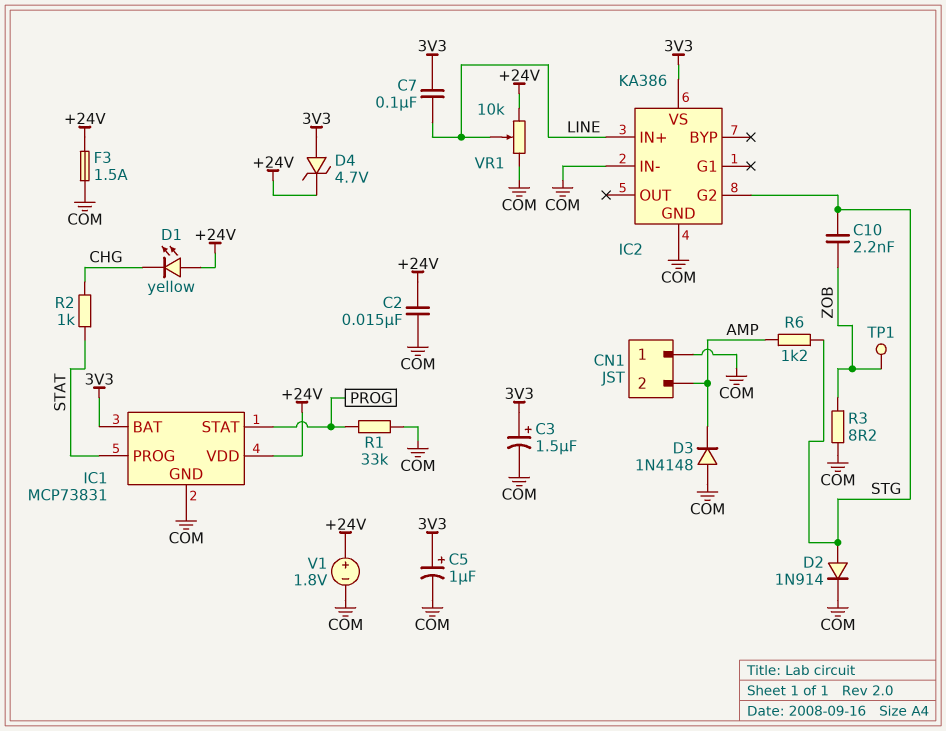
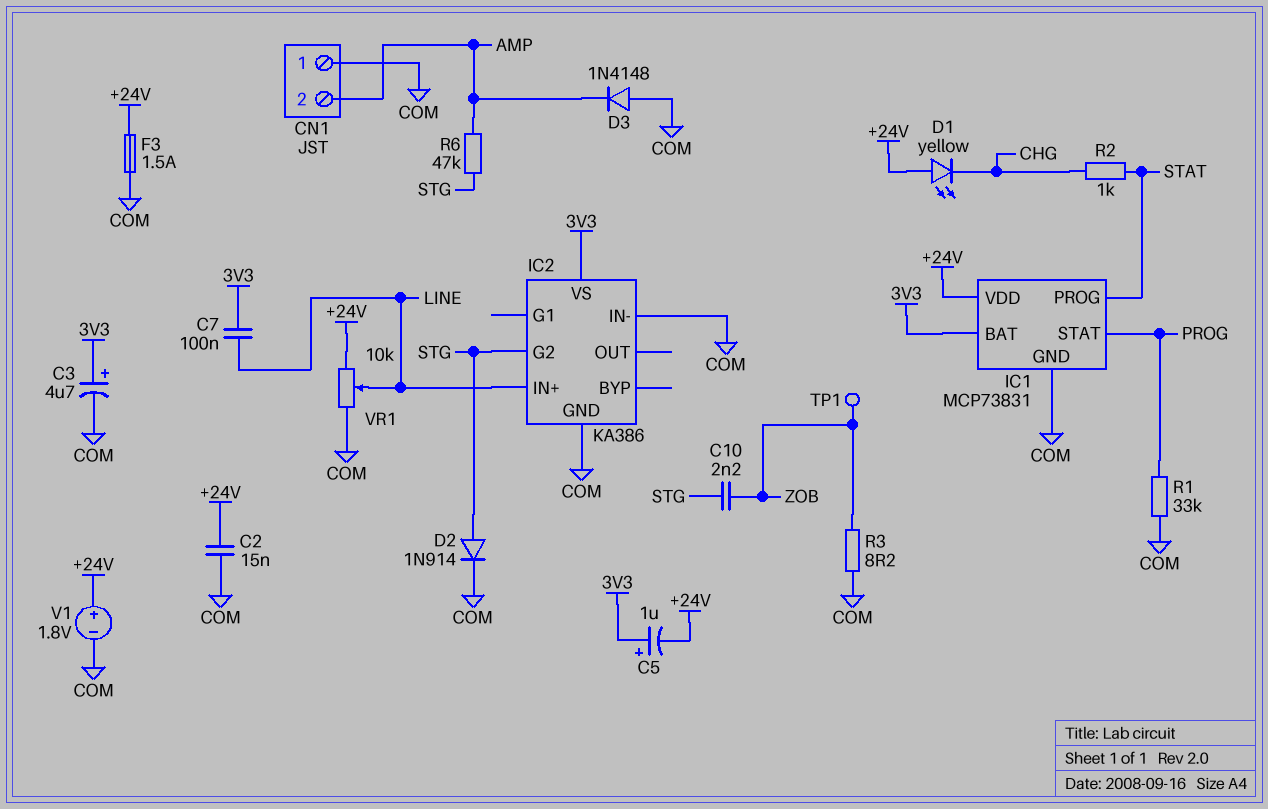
C3: 1.5uF (plus 3V3, minus COM) -> 4.7uF (plus 3V3, minus COM)
C5: 1uF (plus 3V3, minus COM) -> 1uF (plus 3V3, minus +24V)
D4: zener 4.7V (A 3V3, K +24V) -> none
R6: 1.2k (AMP, STG) -> 47k (AMP, STG)

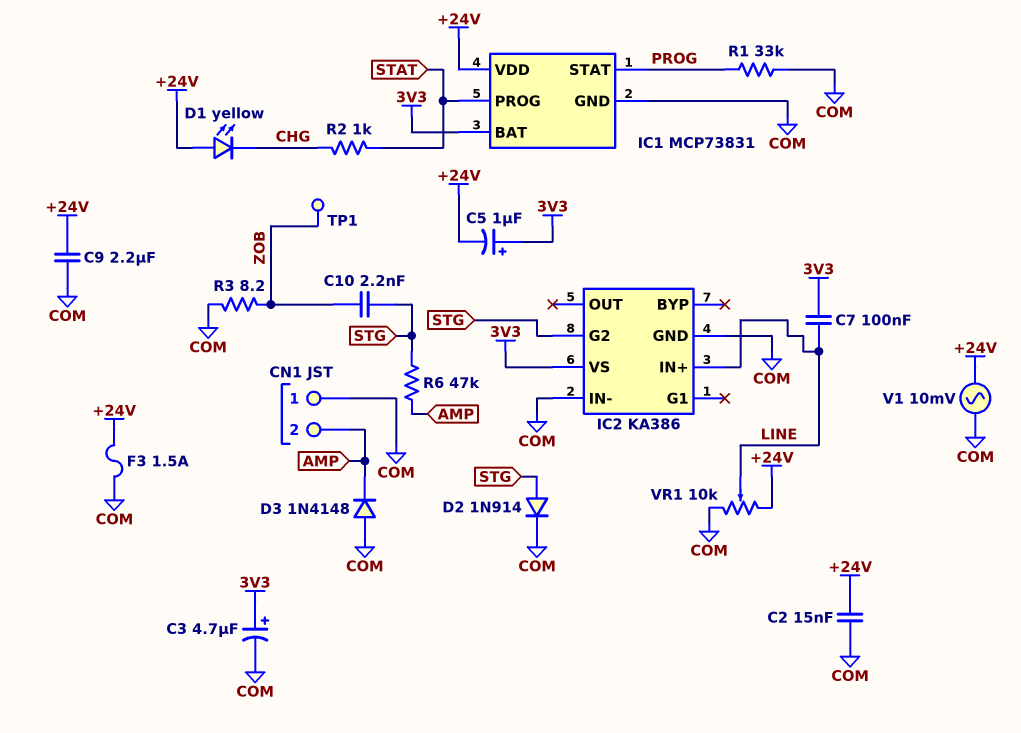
C9: none -> 2.2uF (+24V, COM)
V1: 1.8V (plus +24V, minus COM) -> AC 10mV (+24V, COM)

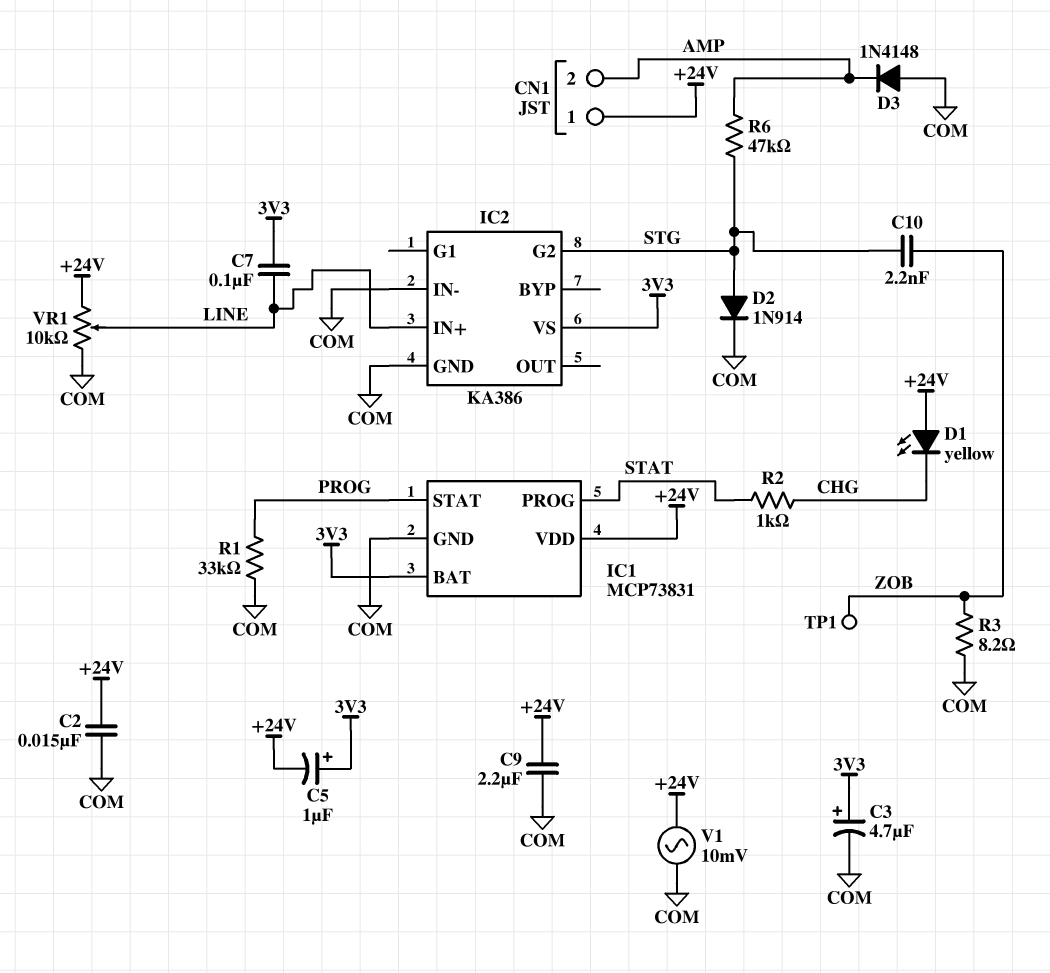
CN1 pin 1: COM -> +24V
F3: 1.5A (+24V, COM) -> none

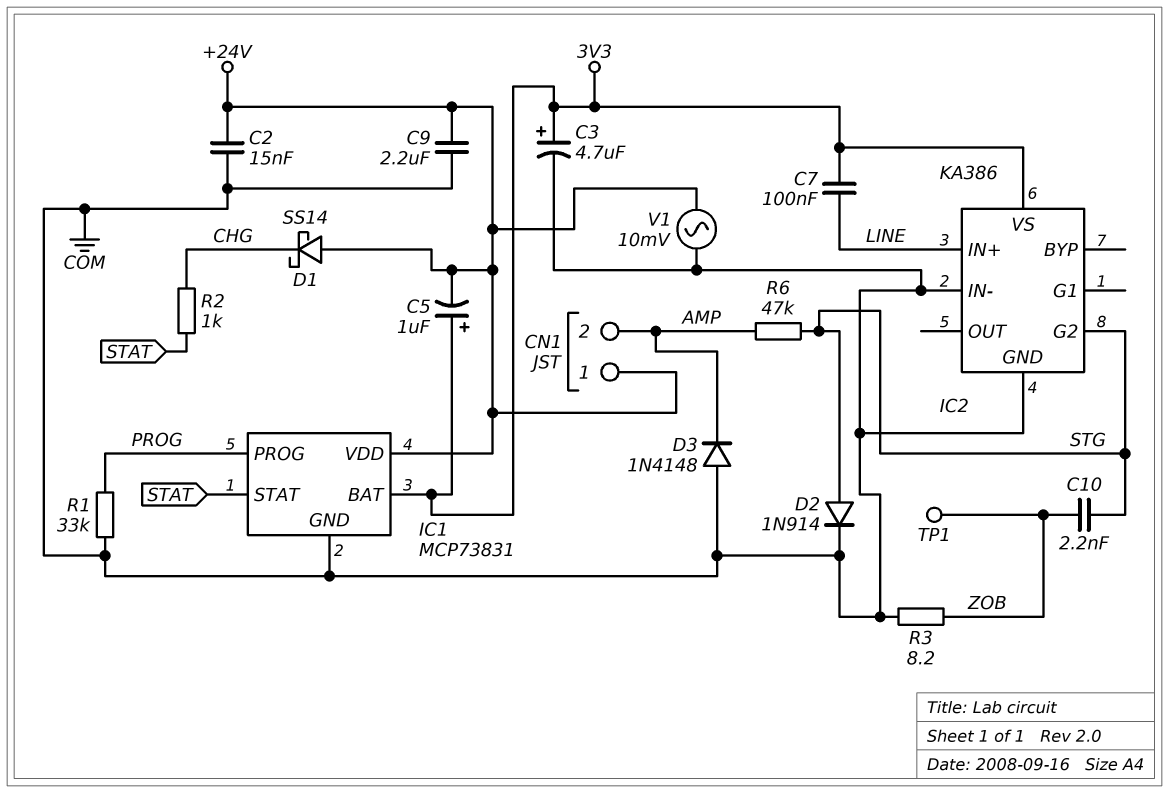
D1: LED yellow (A +24V, K CHG) -> schottky SS14 (A +24V, K CHG)
IC1 pin PROG: STAT -> PROG
IC1 pin STAT: PROG -> STAT
VR1: 10k (+24V, COM, wiper LINE) -> none

